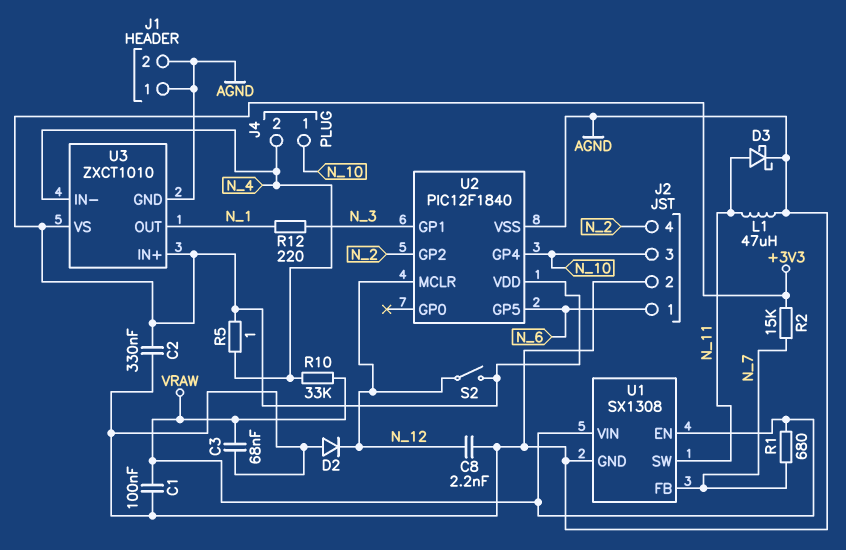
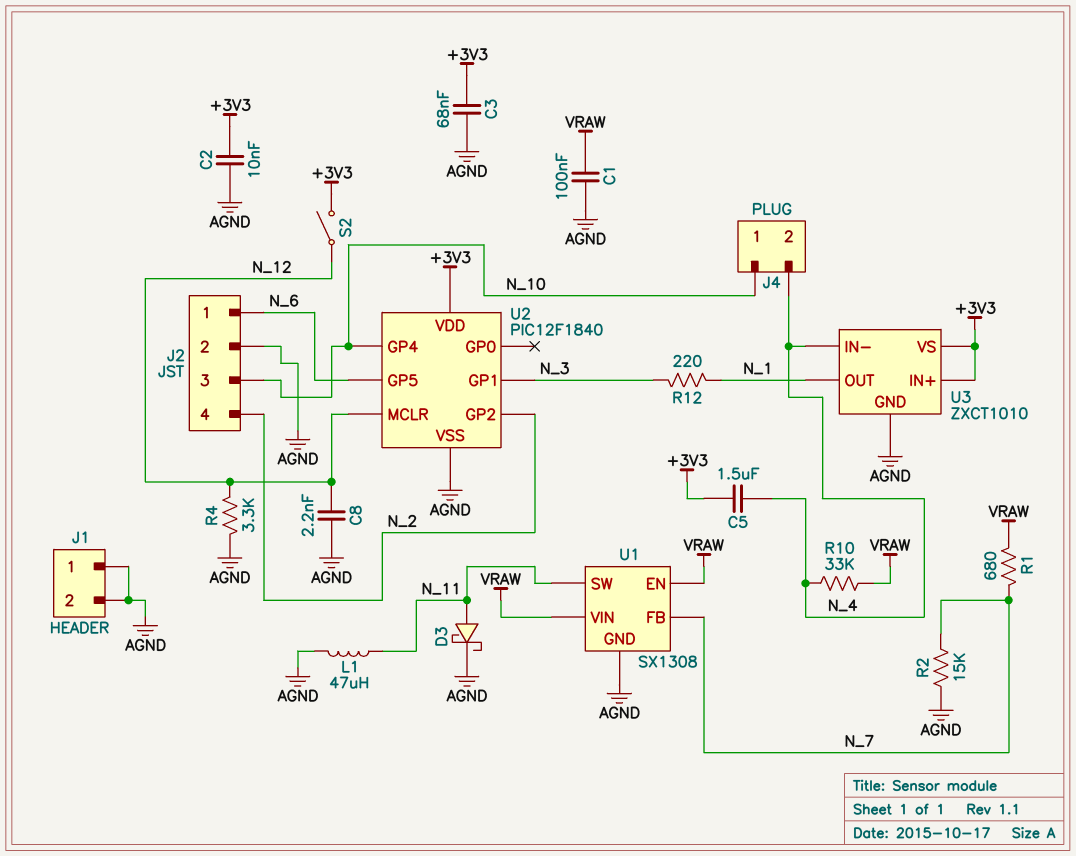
C2: 330nF (+3V3, AGND) -> 10nF (+3V3, AGND)
C3: 68nF (AGND, VRAW) -> 68nF (+3V3, AGND)
C5: none -> 1.5uF (+3V3, N_4)
D2: diode (A AGND, K N_12) -> none
R2: 15k (+3V3, N_7) -> 15k (AGND, N_7)
R4: none -> 3.3k (AGND, N_12)
R5: 1 (+3V3, N_4) -> none

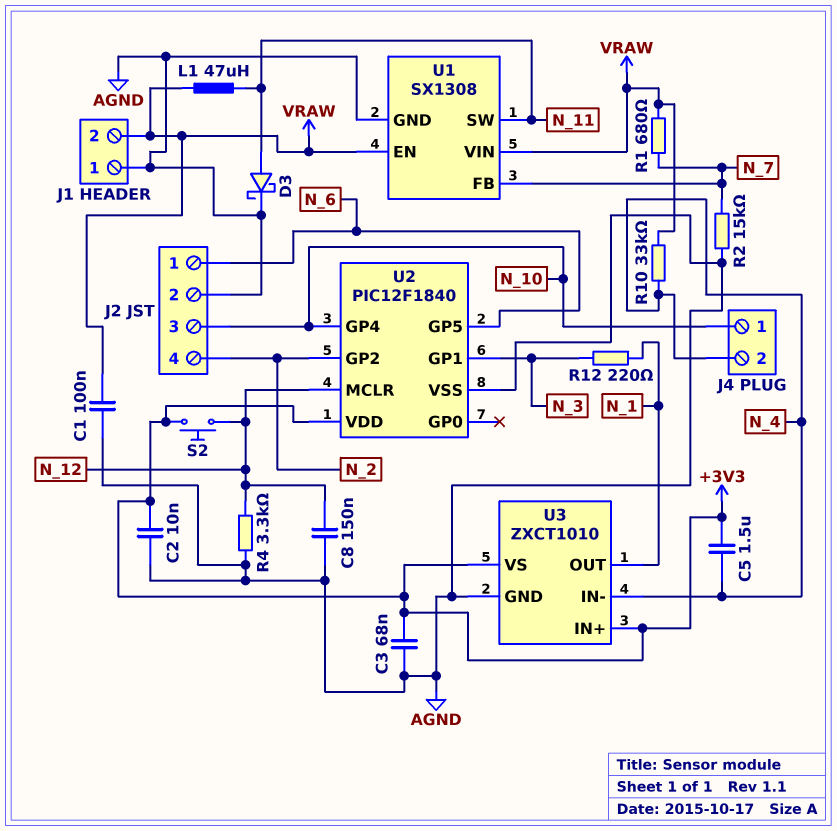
C8: 2.2nF (AGND, N_12) -> 150nF (AGND, N_12)
J1 pin 2: AGND -> VRAW
L1: 47uH (AGND, N_11) -> 47uH (N_11, VRAW)
S2: switch (+3V3, N_12) -> button (+3V3, N_12)

